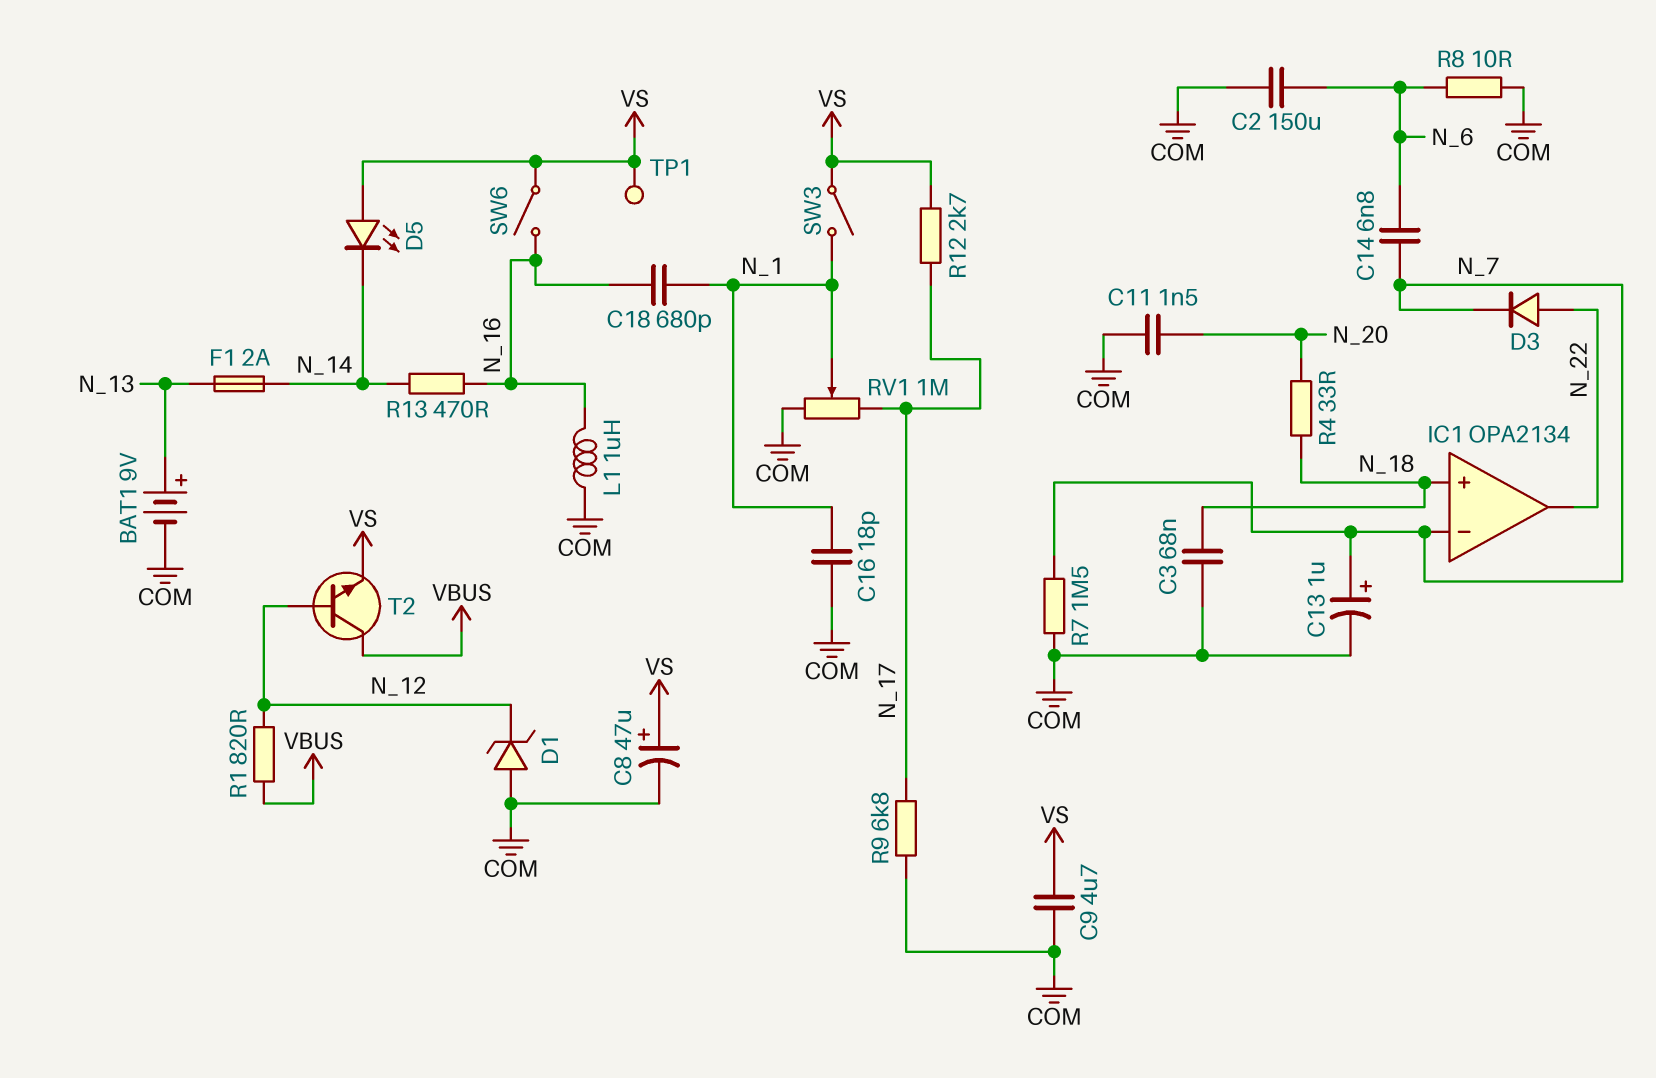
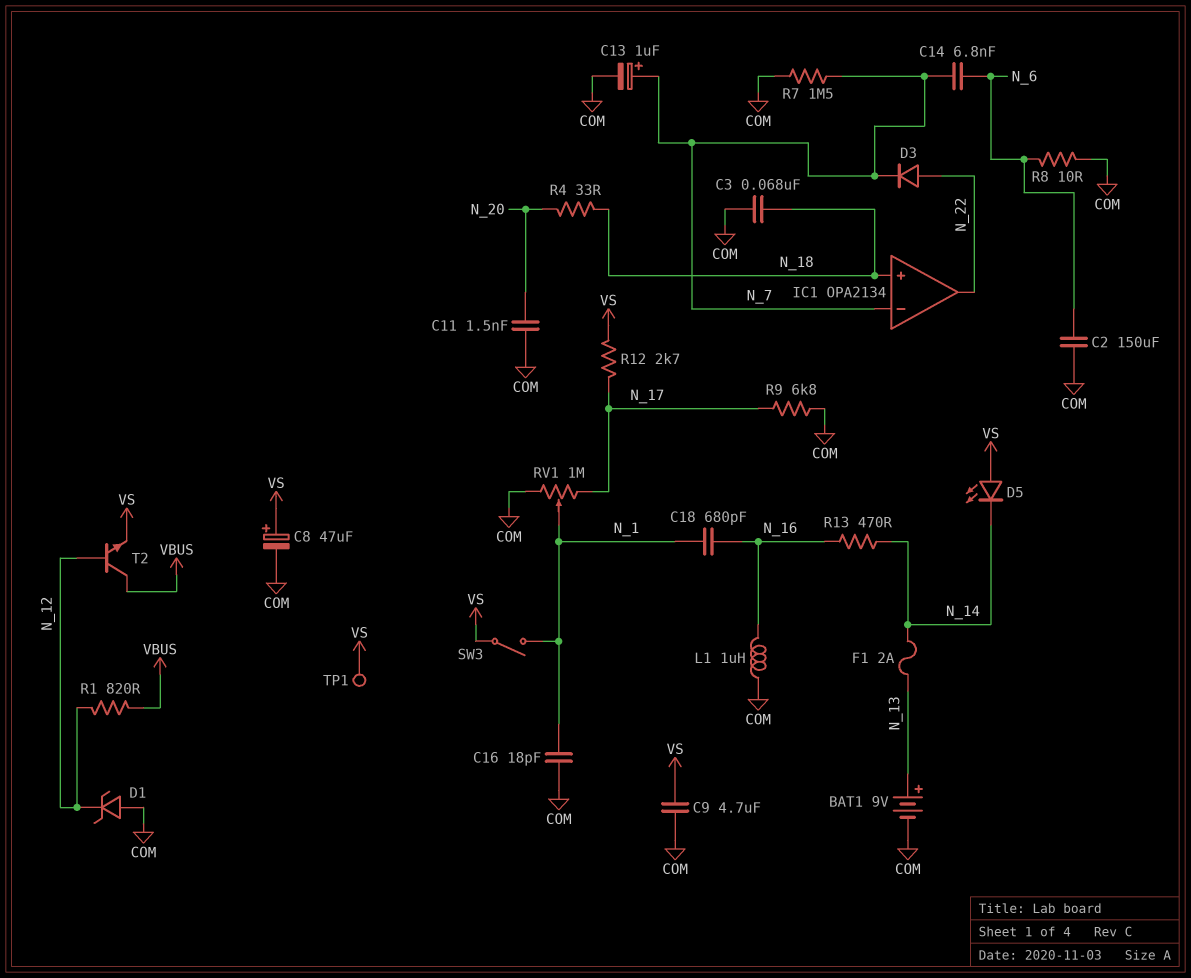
SW6: switch (N_16, VS) -> none

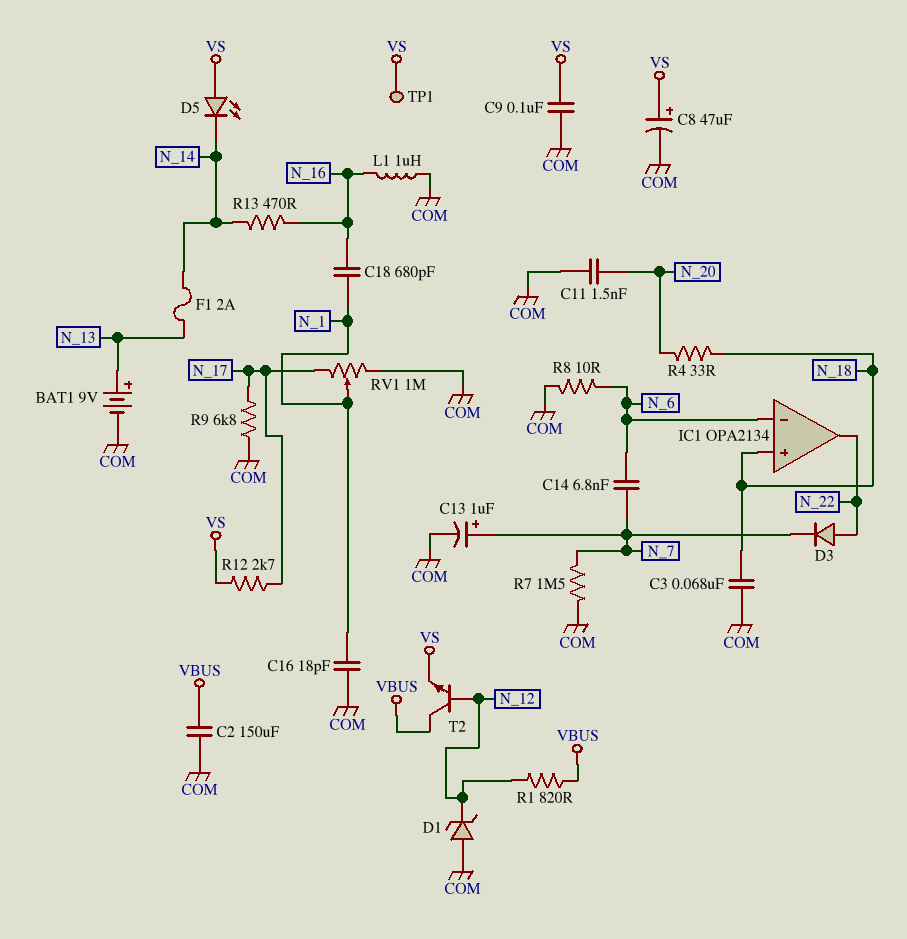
C2: 150uF (COM, N_6) -> 150uF (COM, VBUS)
C9: 4.7uF (COM, VS) -> 100nF (COM, VS)
IC1 pin in-: N_7 -> N_6
SW3: switch (N_1, VS) -> none

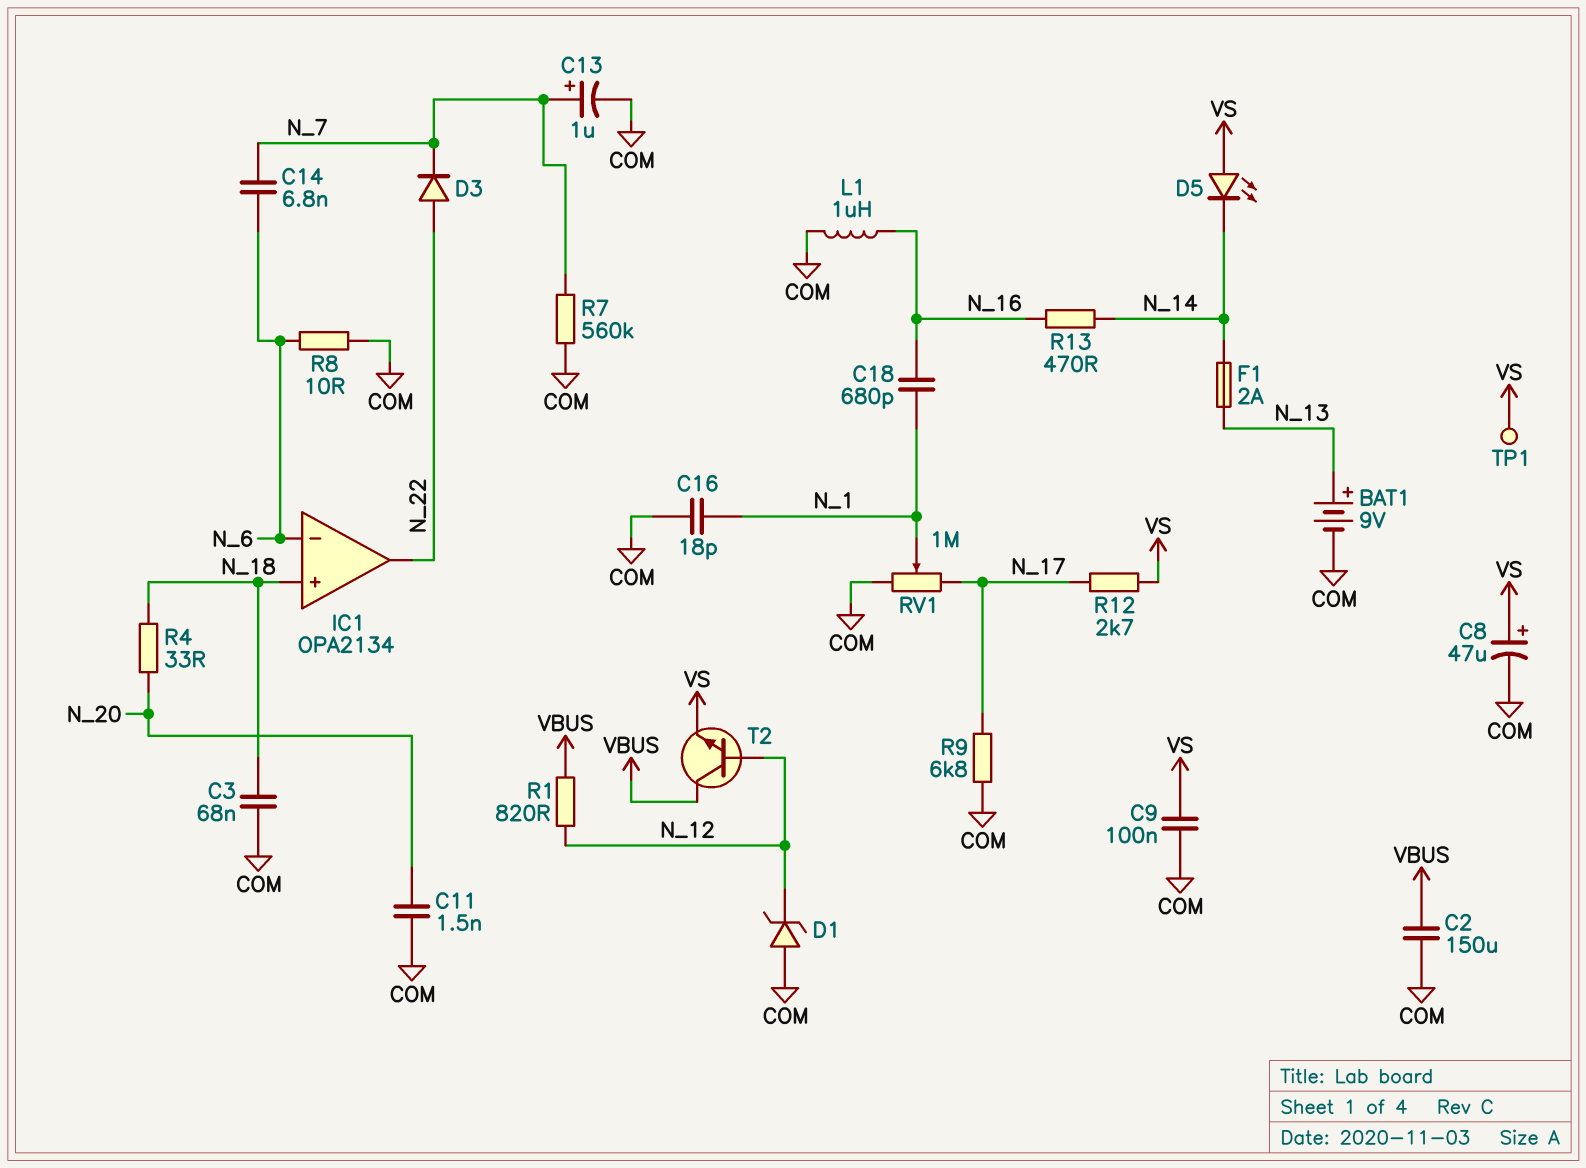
R7: 1.5M (COM, N_7) -> 560k (COM, N_7)

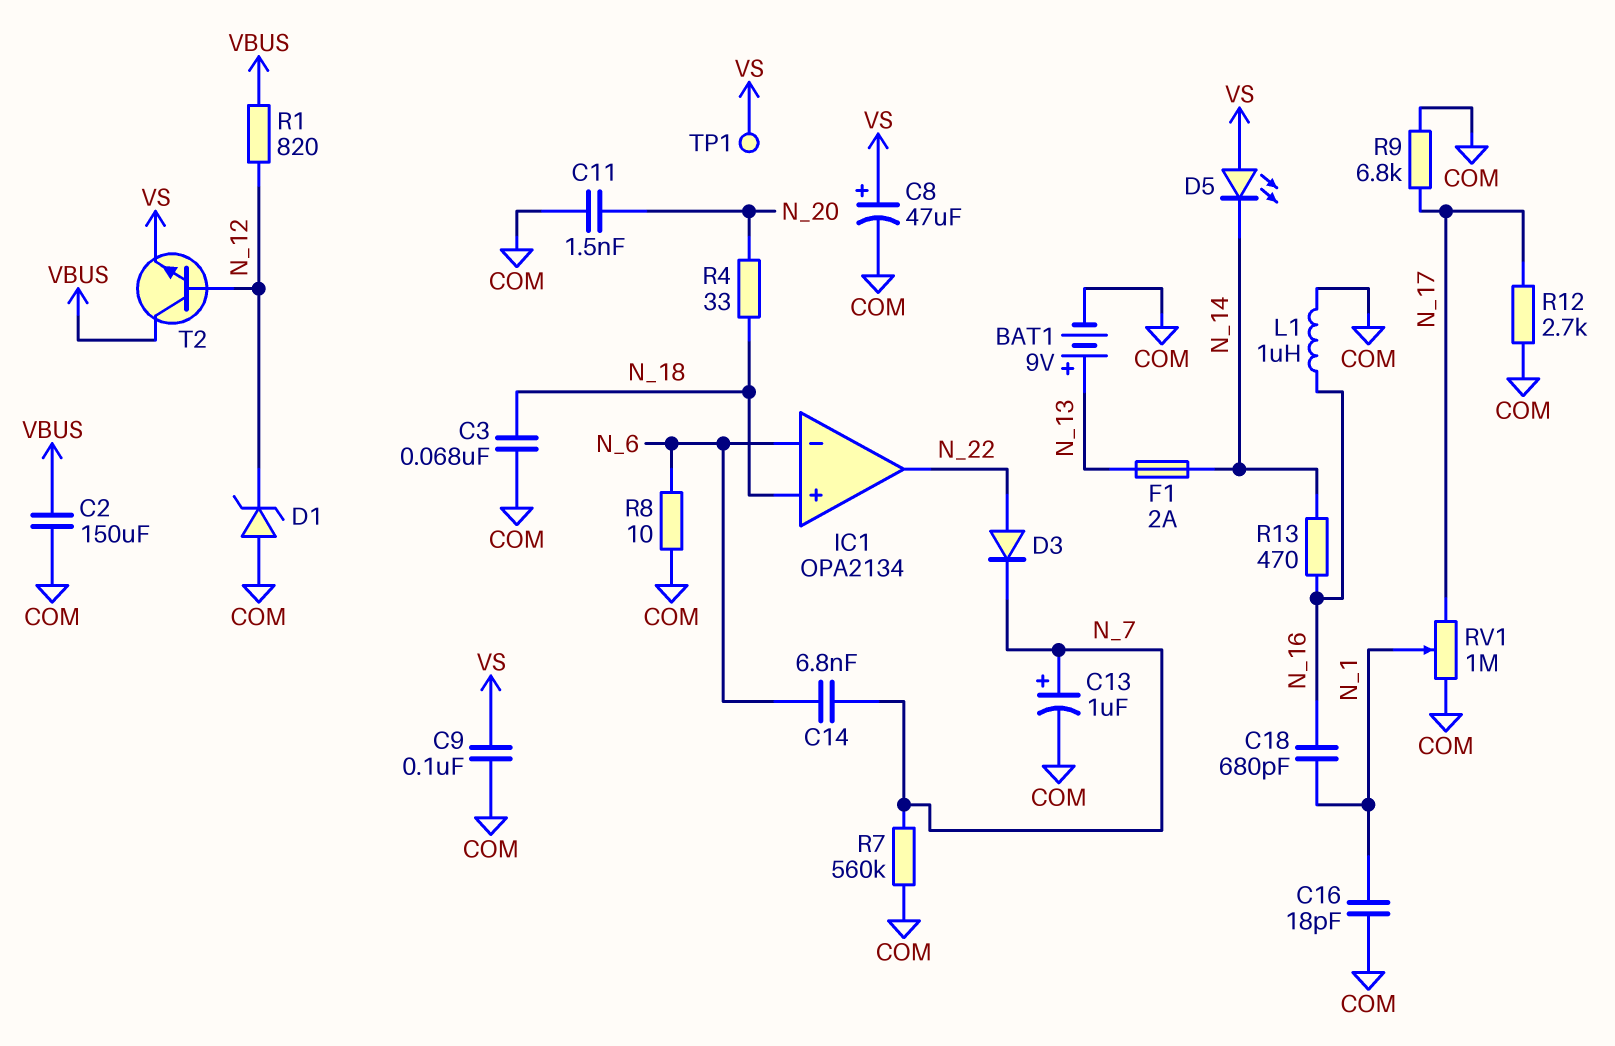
R12: 2.7k (N_17, VS) -> 2.7k (COM, N_17)

